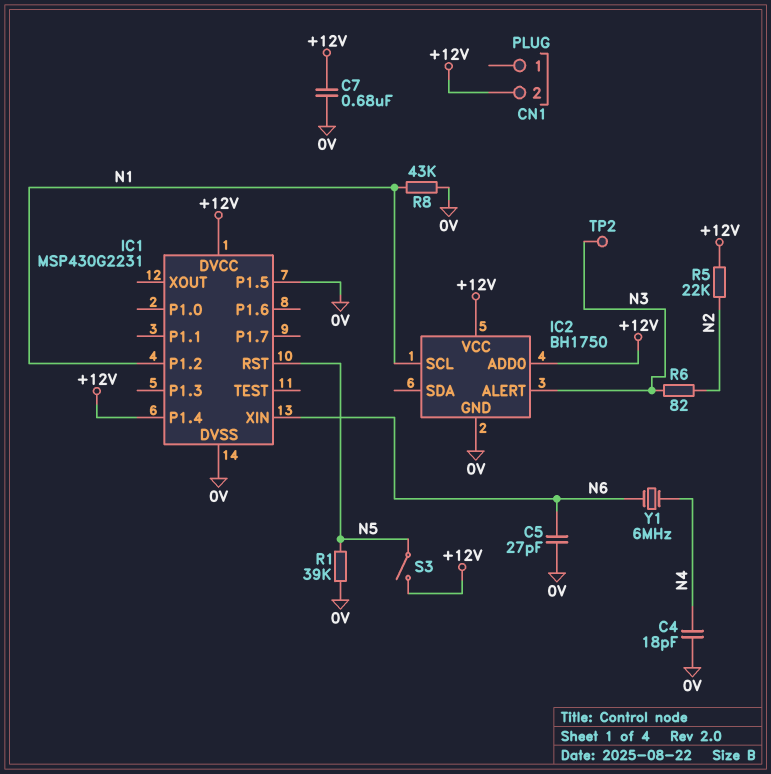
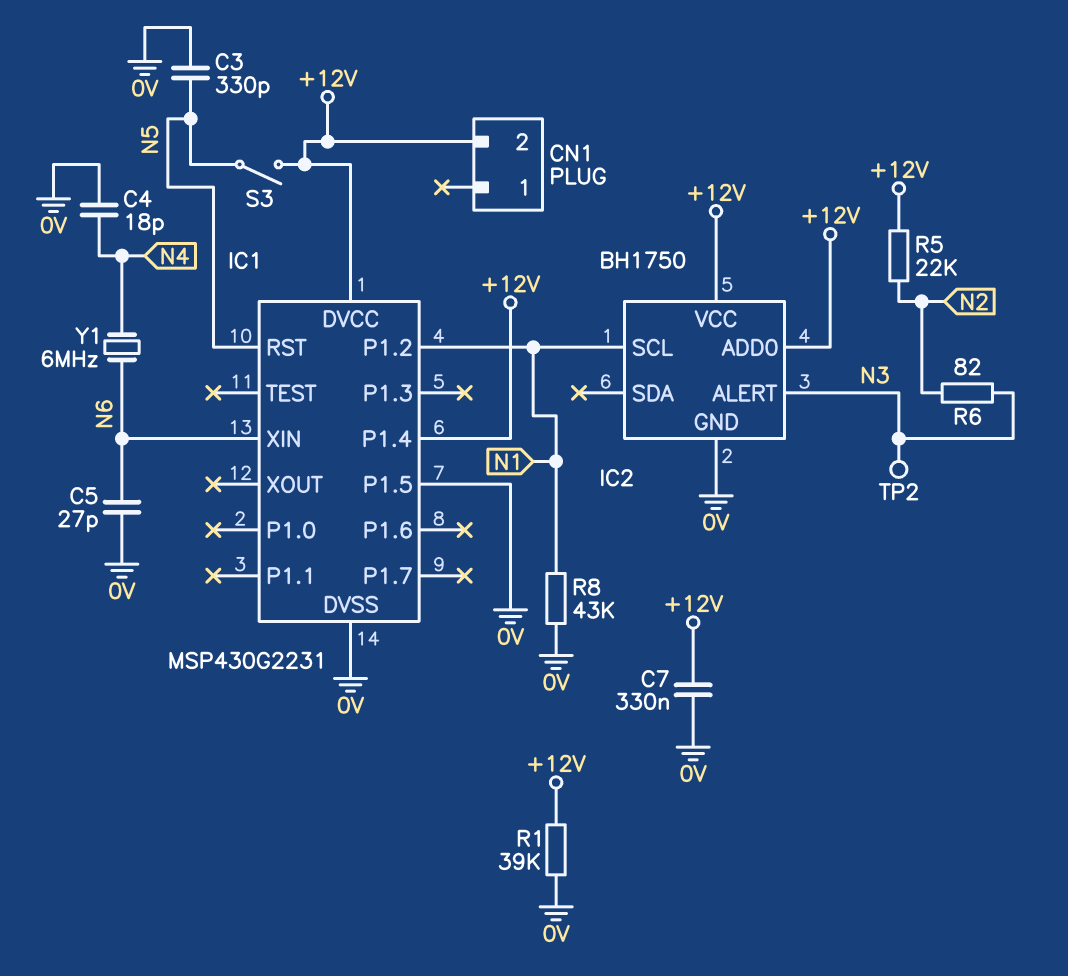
C3: none -> 330pF (0V, N5)
C7: 680nF (+12V, 0V) -> 330nF (+12V, 0V)
R1: 39k (0V, N5) -> 39k (+12V, 0V)

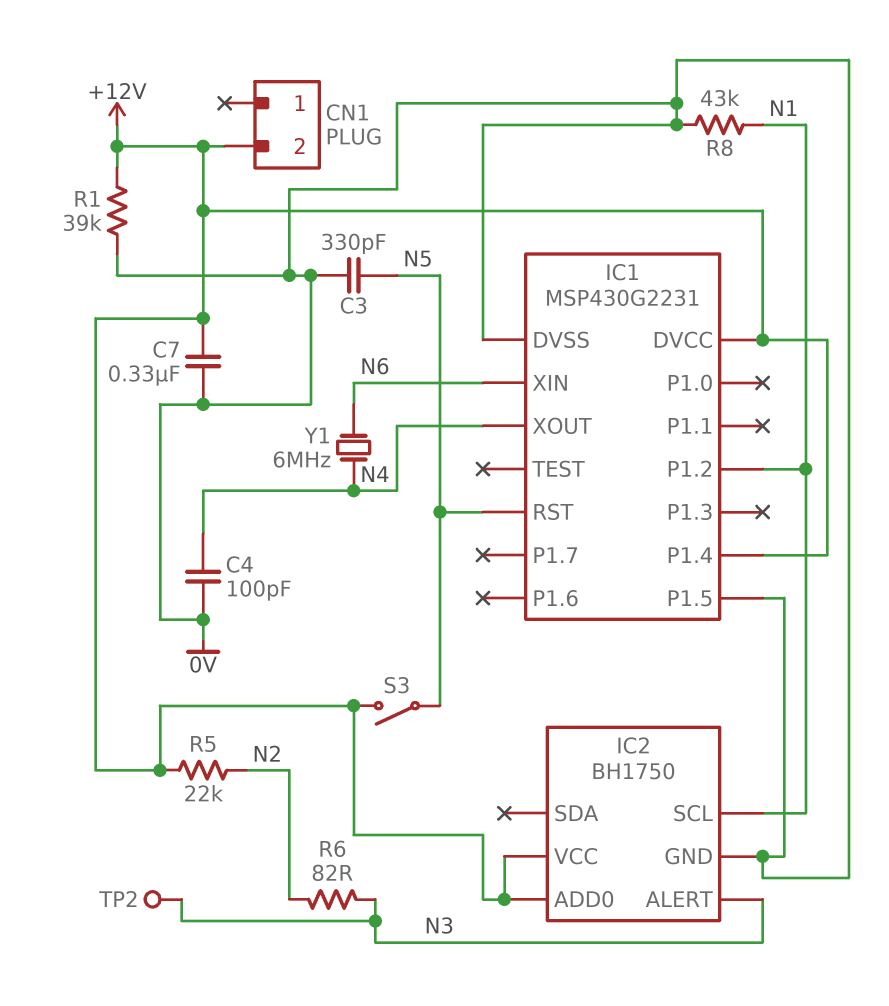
C4: 18pF (0V, N4) -> 100pF (0V, N4)
C5: 27pF (0V, N6) -> none
IC1 pin XOUT: none -> N4

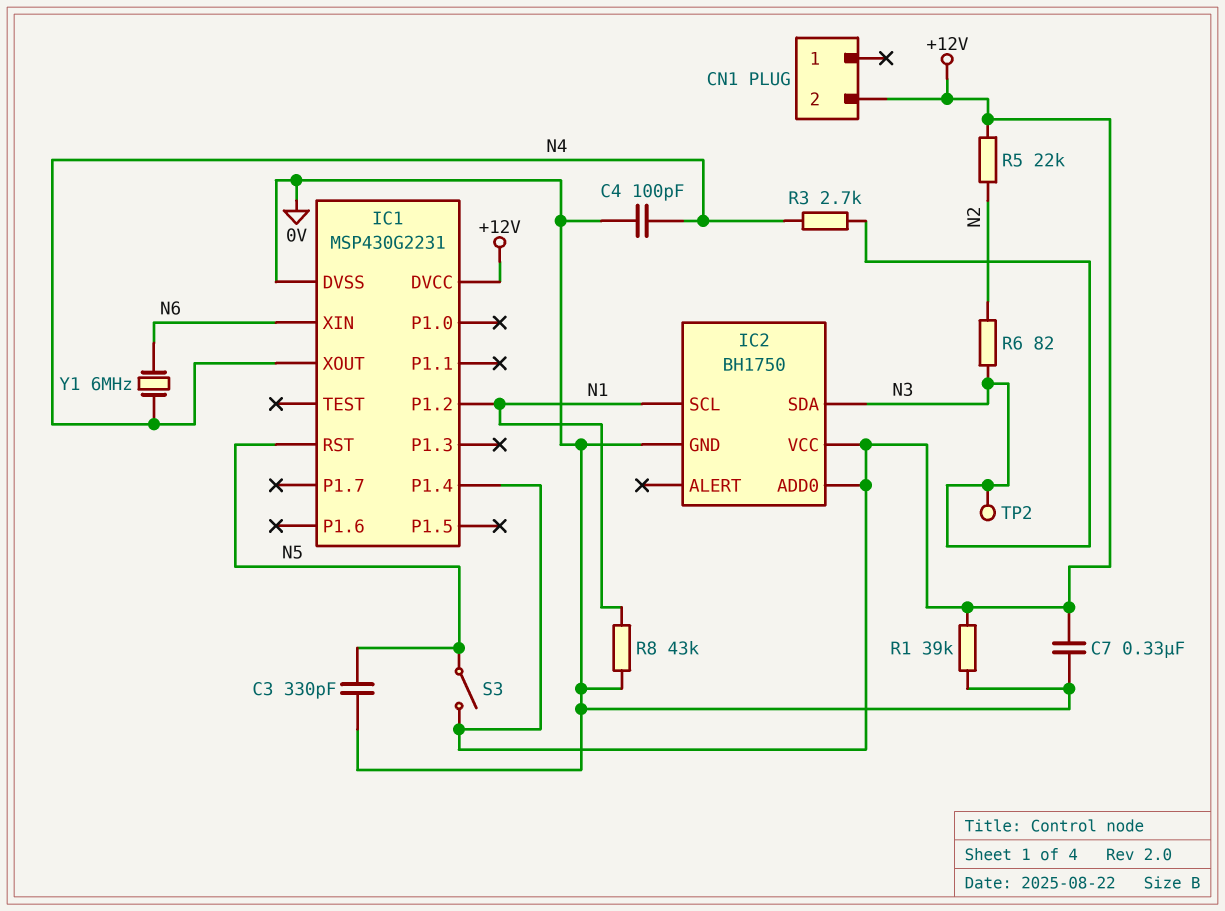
IC1 pin P1.5: 0V -> none
IC2 pin ALERT: N3 -> none
IC2 pin SDA: none -> N3
R3: none -> 2.7k (N3, N4)

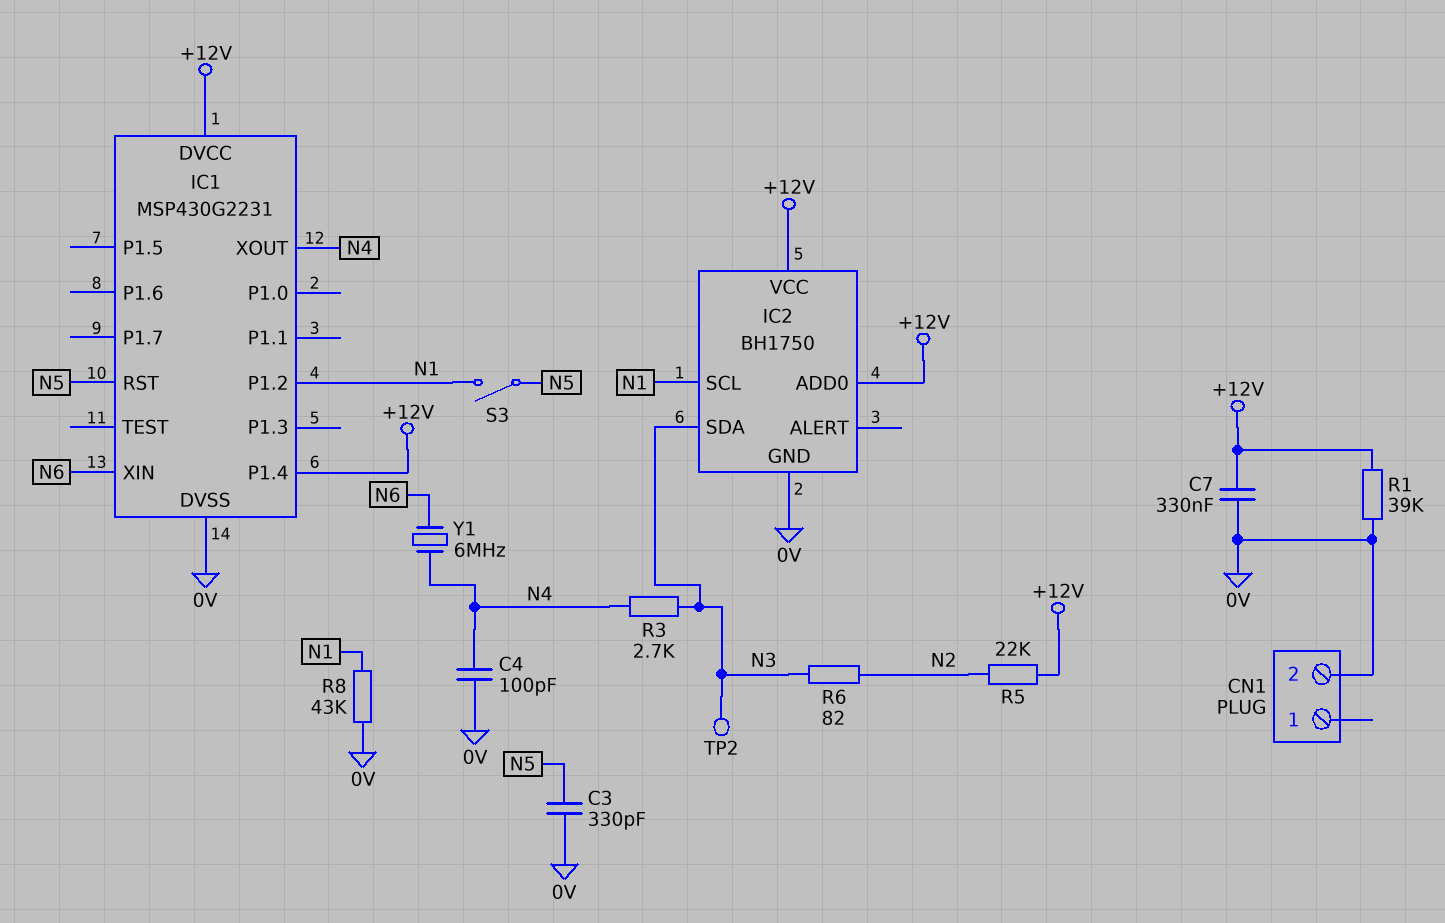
CN1 pin 2: +12V -> 0V
S3: switch (+12V, N5) -> switch (N1, N5)

